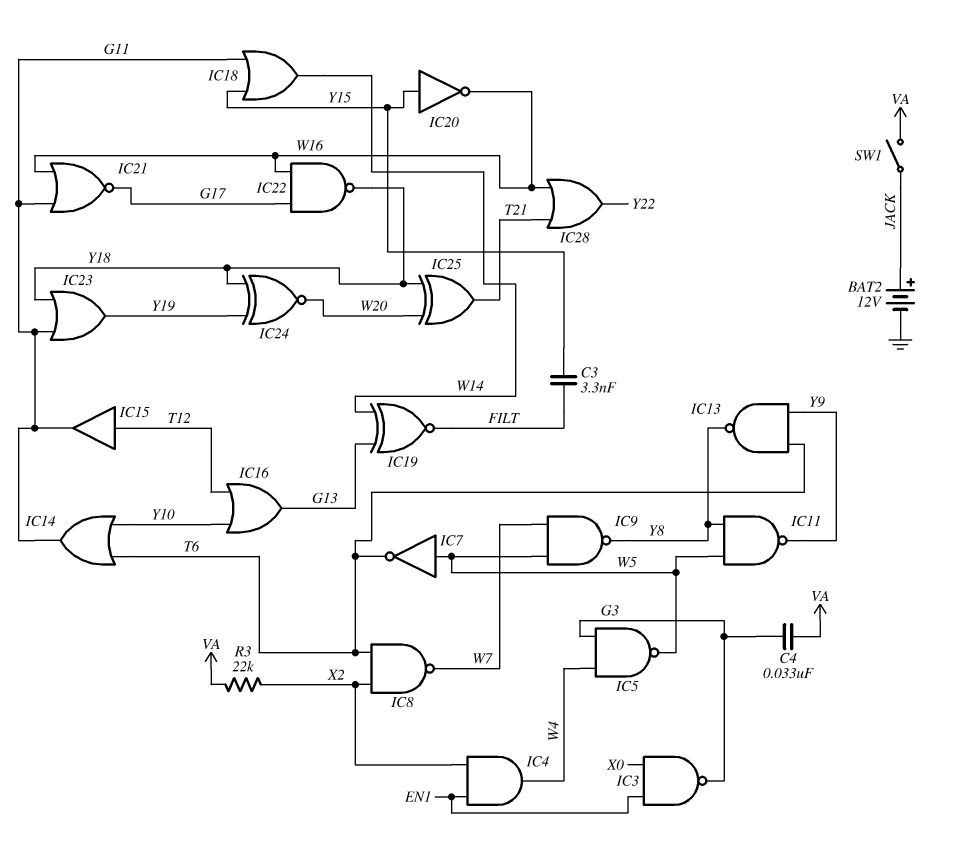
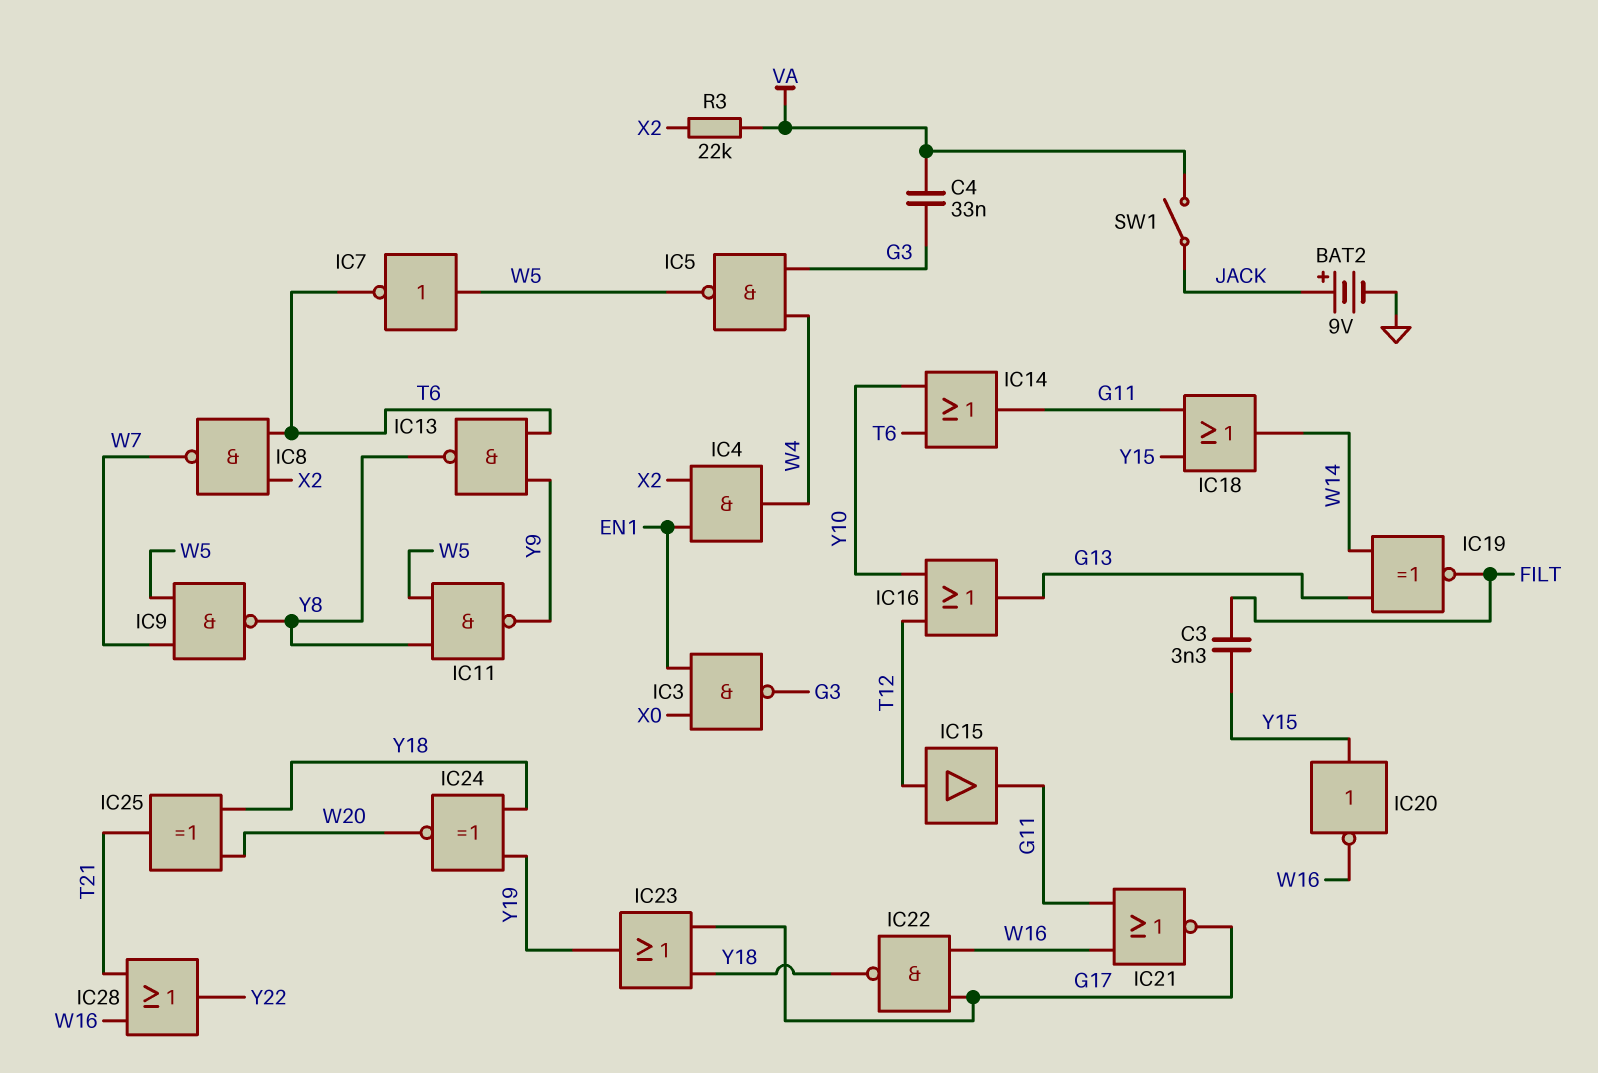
BAT2: 12V (plus JACK, minus GND) -> 9V (plus JACK, minus GND)
IC23: OR (in G11, in Y18, out Y19) -> OR (in G17, in Y18, out Y19)

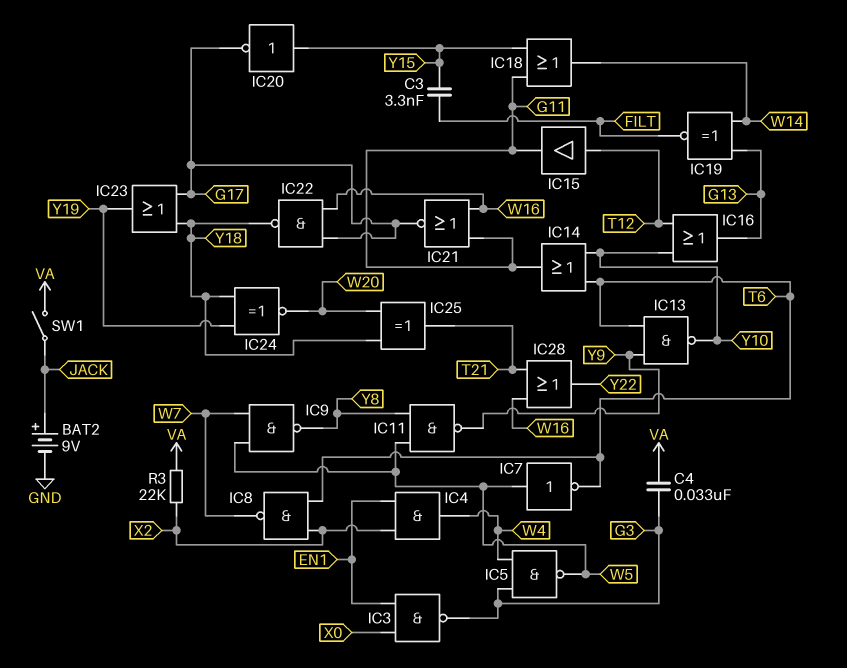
IC13: NAND (in T6, in Y9, out Y8) -> NAND (in T6, in Y9, out Y10)
IC20: NOT (in Y15, out W16) -> NOT (in Y15, out G17)

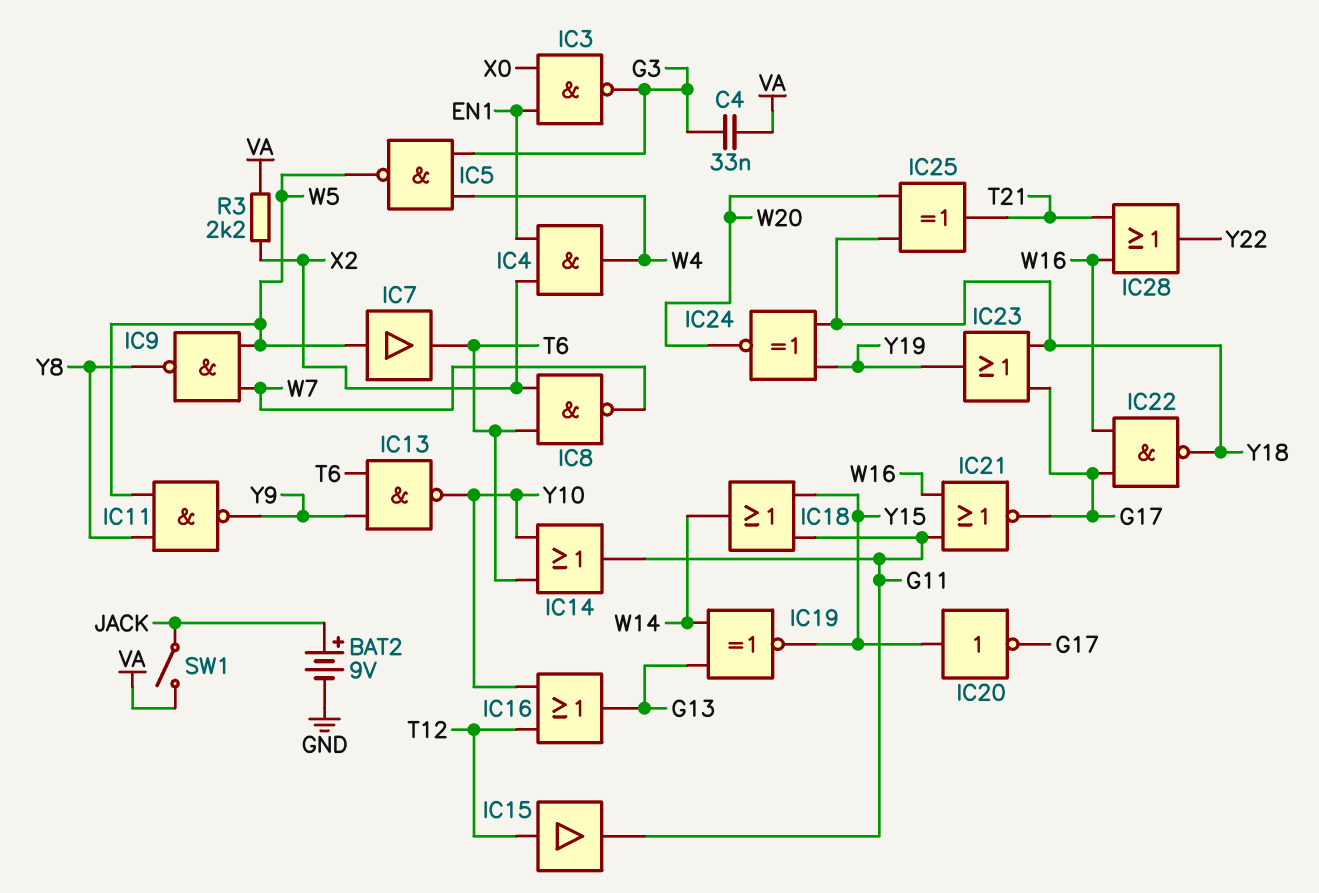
C3: 3.3nF (FILT, Y15) -> none
IC7: NOT (in W5, out T6) -> buffer (in W5, out T6)
IC19: XNOR (in G13, in W14, out FILT) -> XNOR (in G13, in W14, out Y15)
R3: 22k (VA, X2) -> 2.2k (VA, X2)

